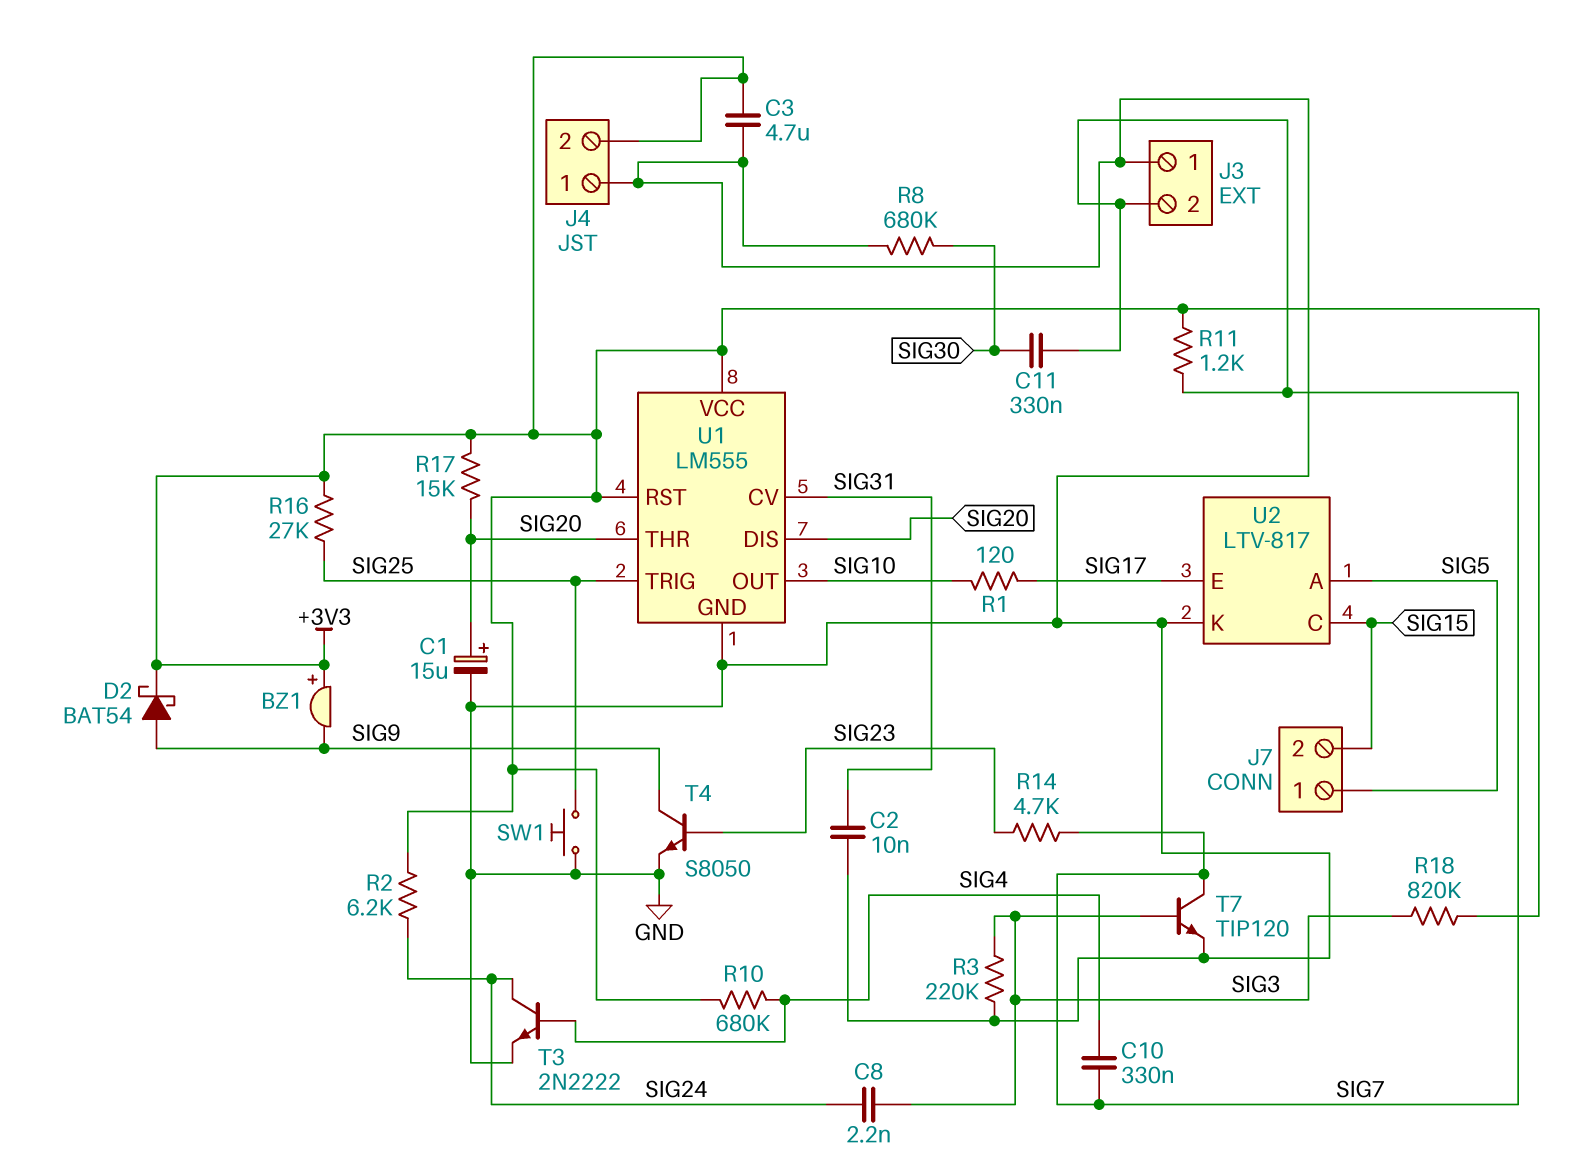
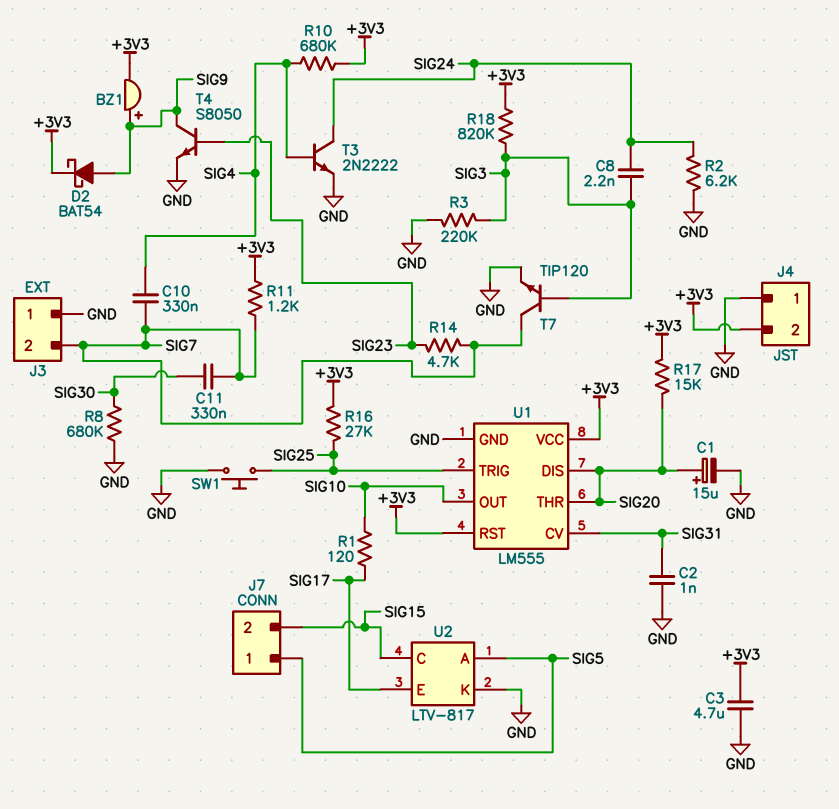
BZ1: buzzer (plus +3V3, minus SIG9) -> buzzer (plus SIG9, minus +3V3)
C2: 10nF (GND, SIG31) -> 1nF (GND, SIG31)
R2: 6.2k (+3V3, SIG24) -> 6.2k (GND, SIG24)

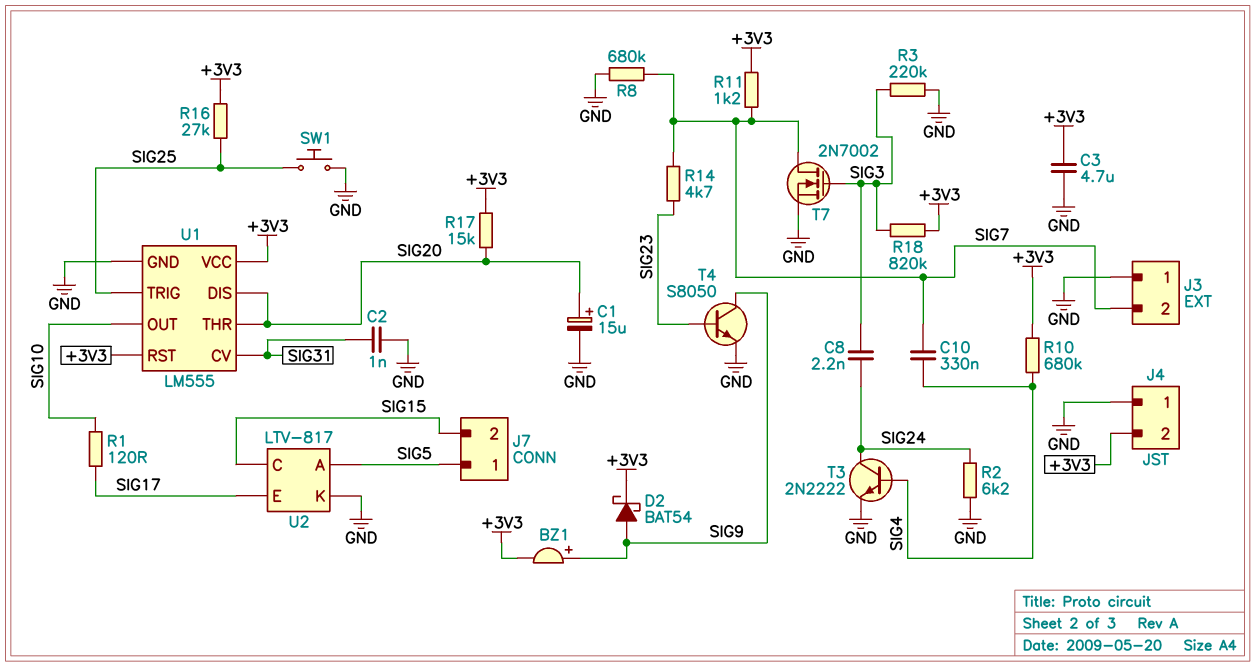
C11: 330nF (SIG7, SIG30) -> none
R8: 680k (GND, SIG30) -> 680k (GND, SIG7)
T7: NPN TIP120 (B SIG3, C SIG7, E GND) -> NMOS 2N7002 (G SIG3, D SIG7, S GND)

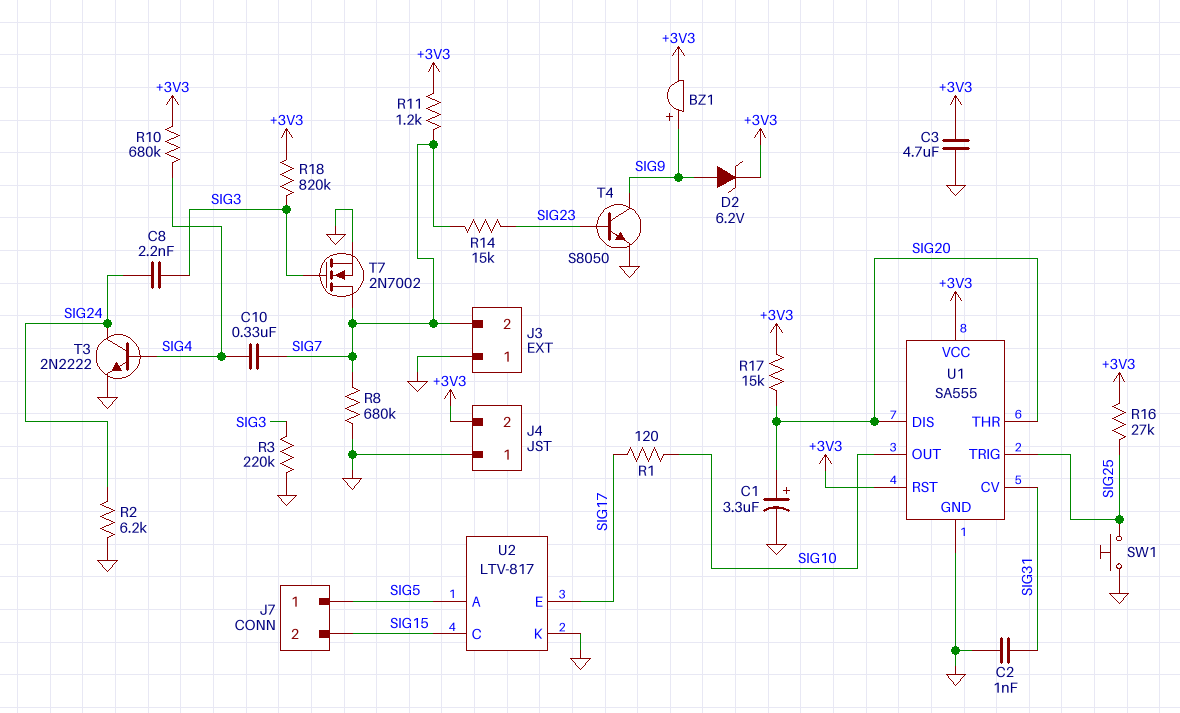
C1: 15uF (plus SIG20, minus GND) -> 3.3uF (plus SIG20, minus GND)
D2: schottky BAT54 (A SIG9, K +3V3) -> zener 6.2V (A SIG9, K +3V3)
R14: 4.7k (SIG7, SIG23) -> 15k (SIG7, SIG23)
U1: LM555 -> SA555

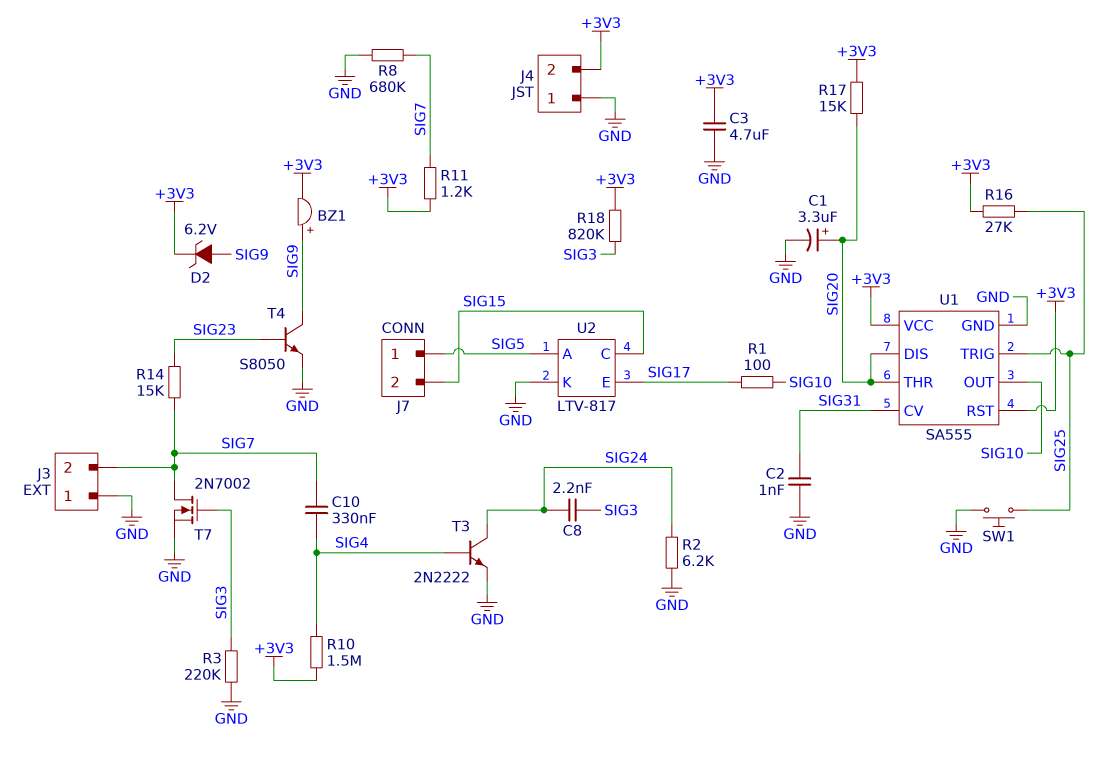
R1: 120 (SIG10, SIG17) -> 100 (SIG10, SIG17)
R10: 680k (+3V3, SIG4) -> 1.5M (+3V3, SIG4)

